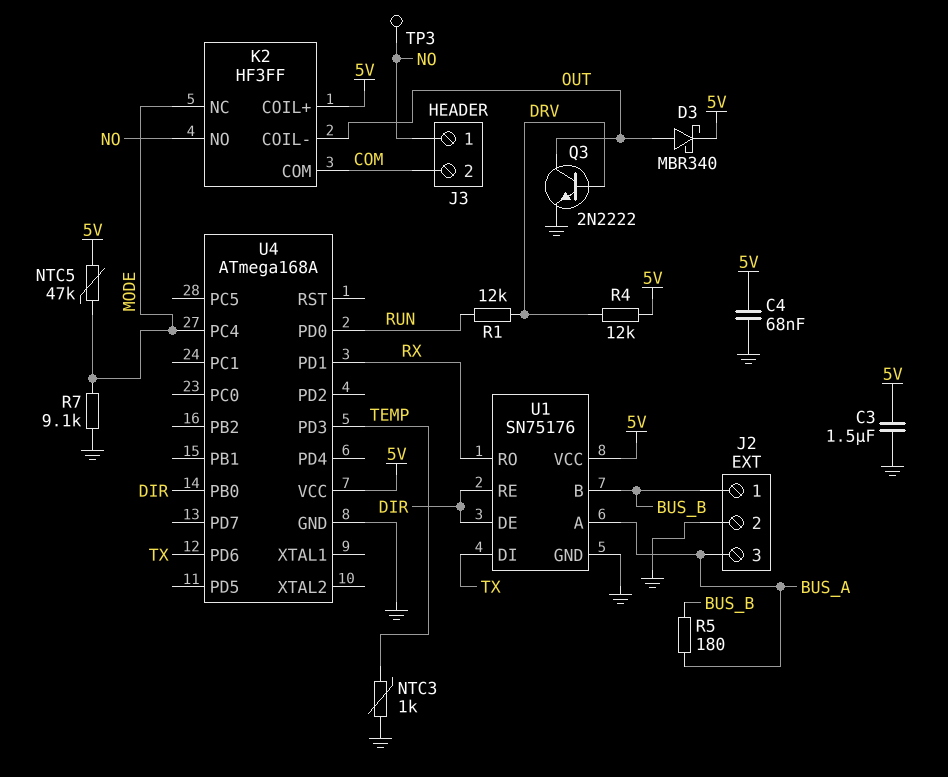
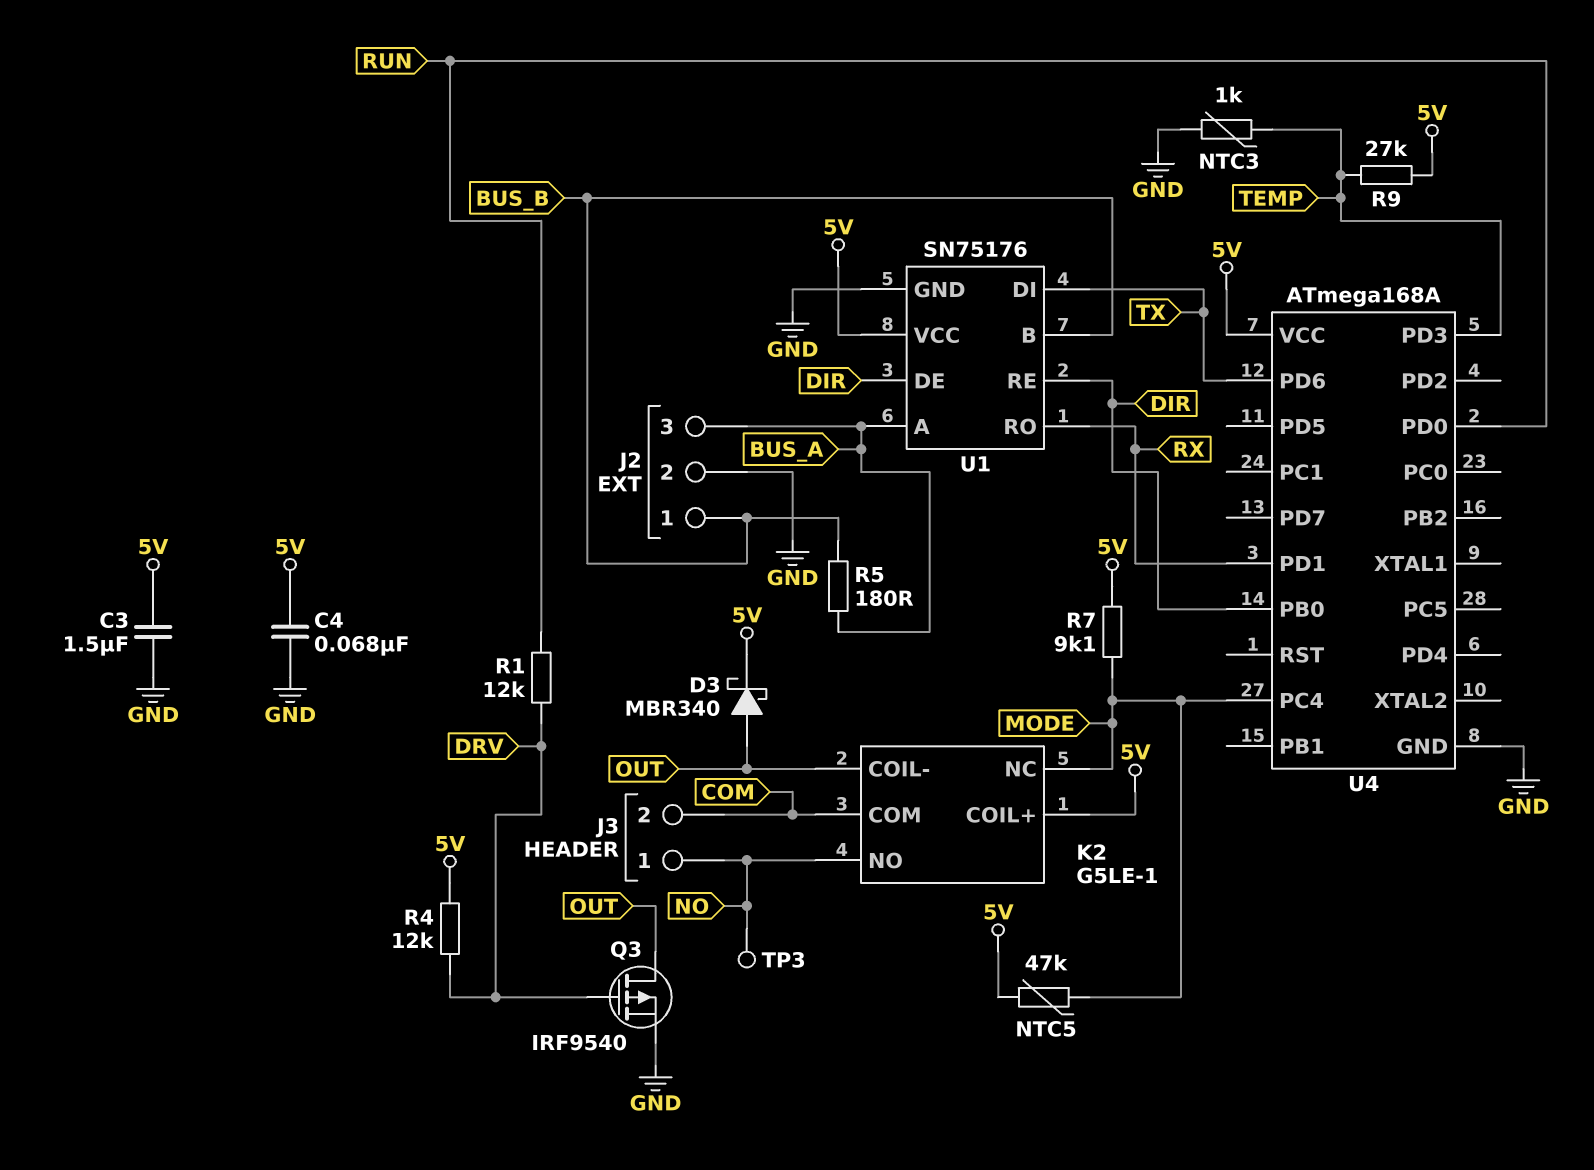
K2: HF3FF -> G5LE-1
Q3: NPN 2N2222 (B DRV, C OUT, E GND) -> PMOS IRF9540 (G DRV, D OUT, S GND)
R7: 9.1k (GND, MODE) -> 9.1k (5V, MODE)
R9: none -> 27k (5V, TEMP)

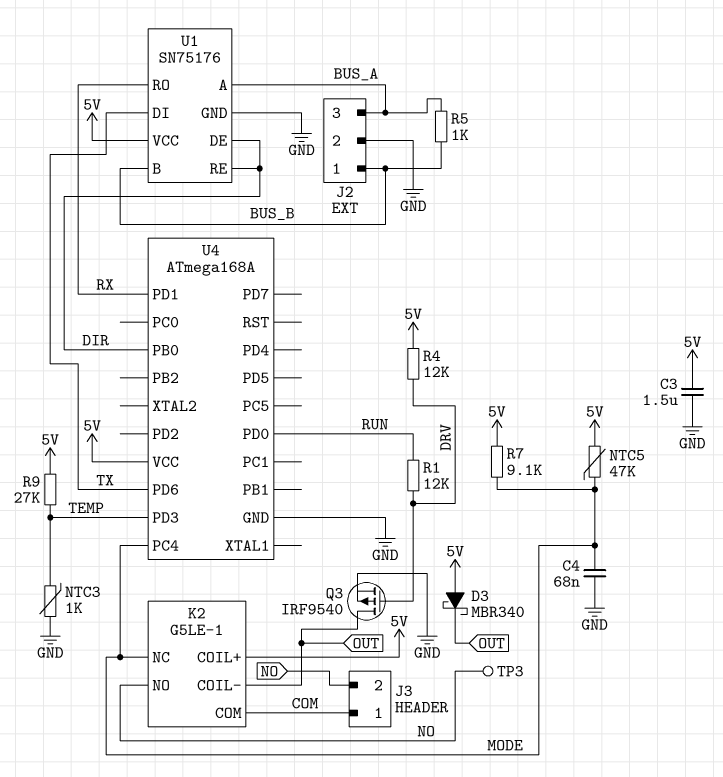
C4: 68nF (5V, GND) -> 68nF (GND, MODE)
D3: schottky MBR340 (A OUT, K 5V) -> schottky MBR340 (A 5V, K OUT)
J3 pin 1: NO -> COM
J3 pin 2: COM -> NO
R5: 180 (BUS_A, BUS_B) -> 1k (BUS_A, BUS_B)

